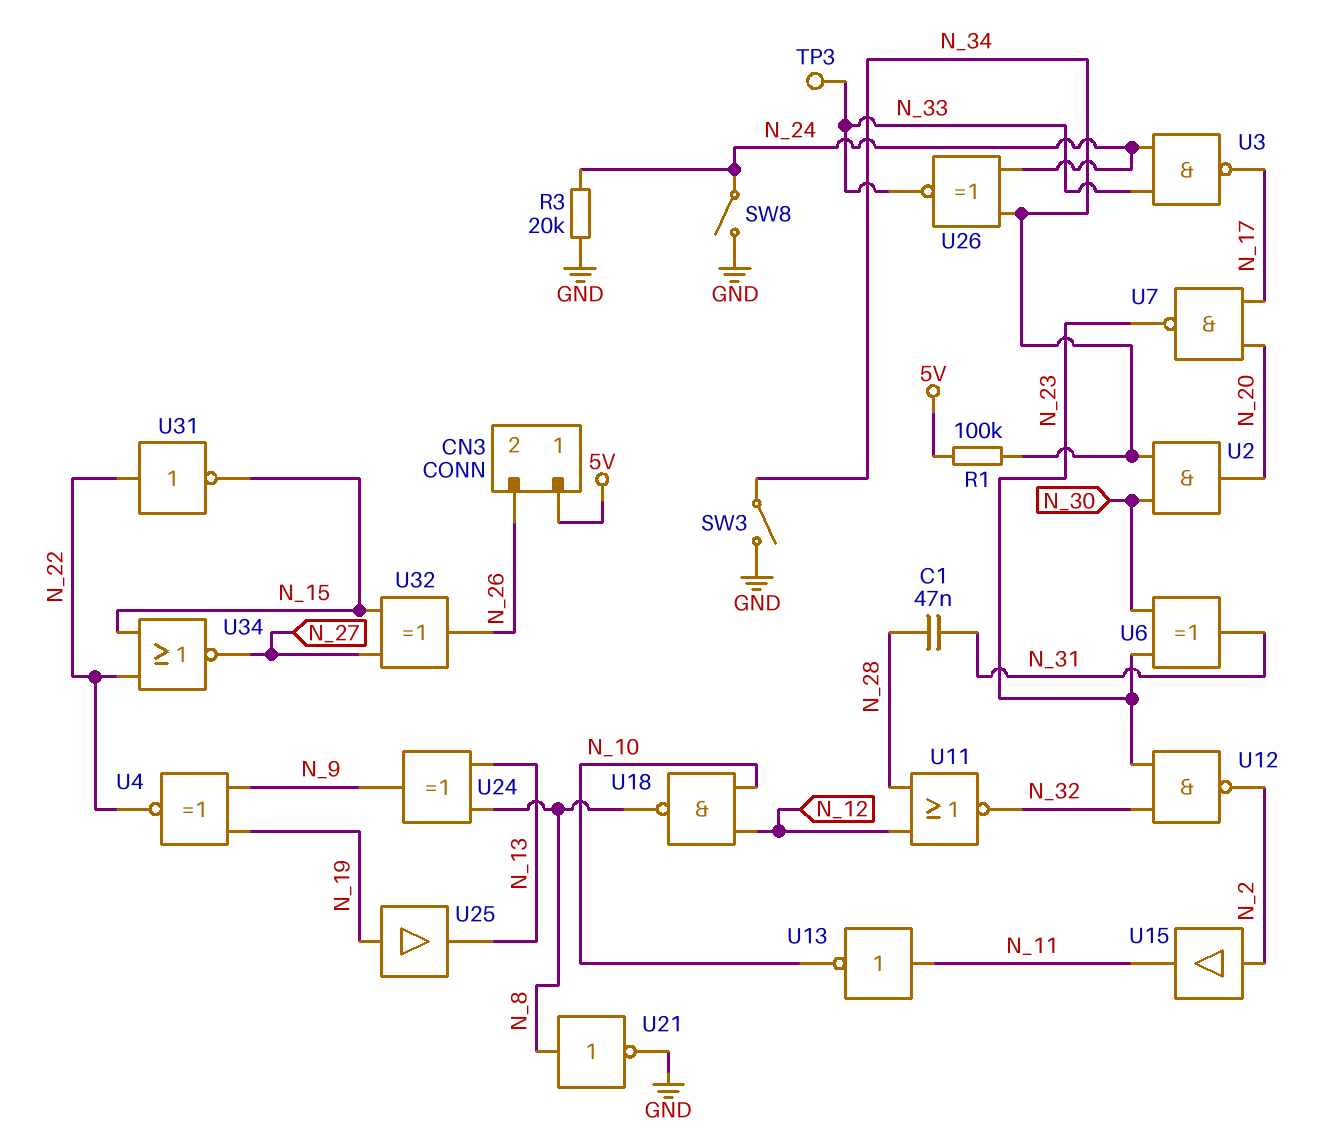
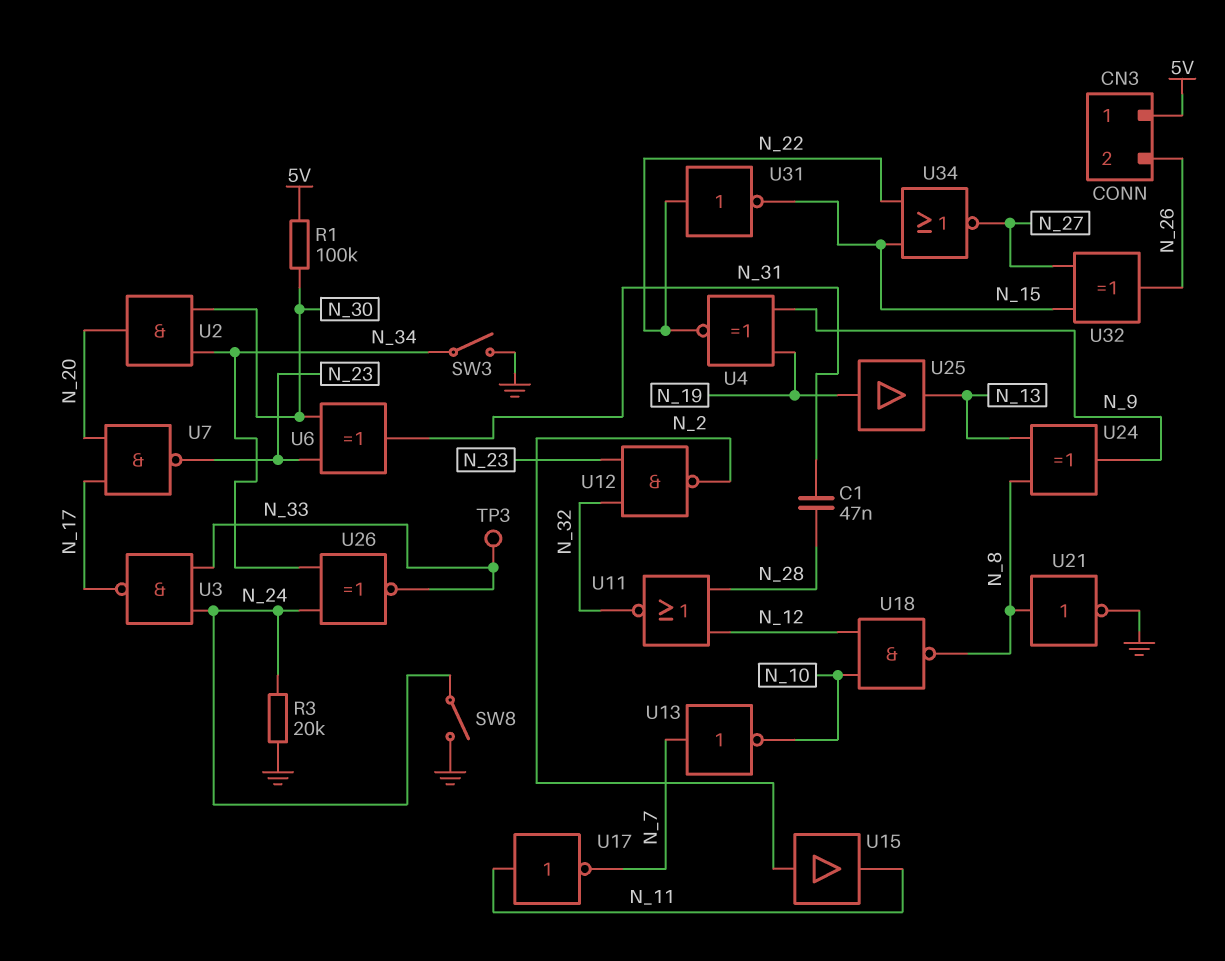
R1: 100k (5V, N_34) -> 100k (5V, N_30)
U13: NOT (in N_11, out N_10) -> NOT (in N_7, out N_10)
U17: none -> NOT (in N_11, out N_7)

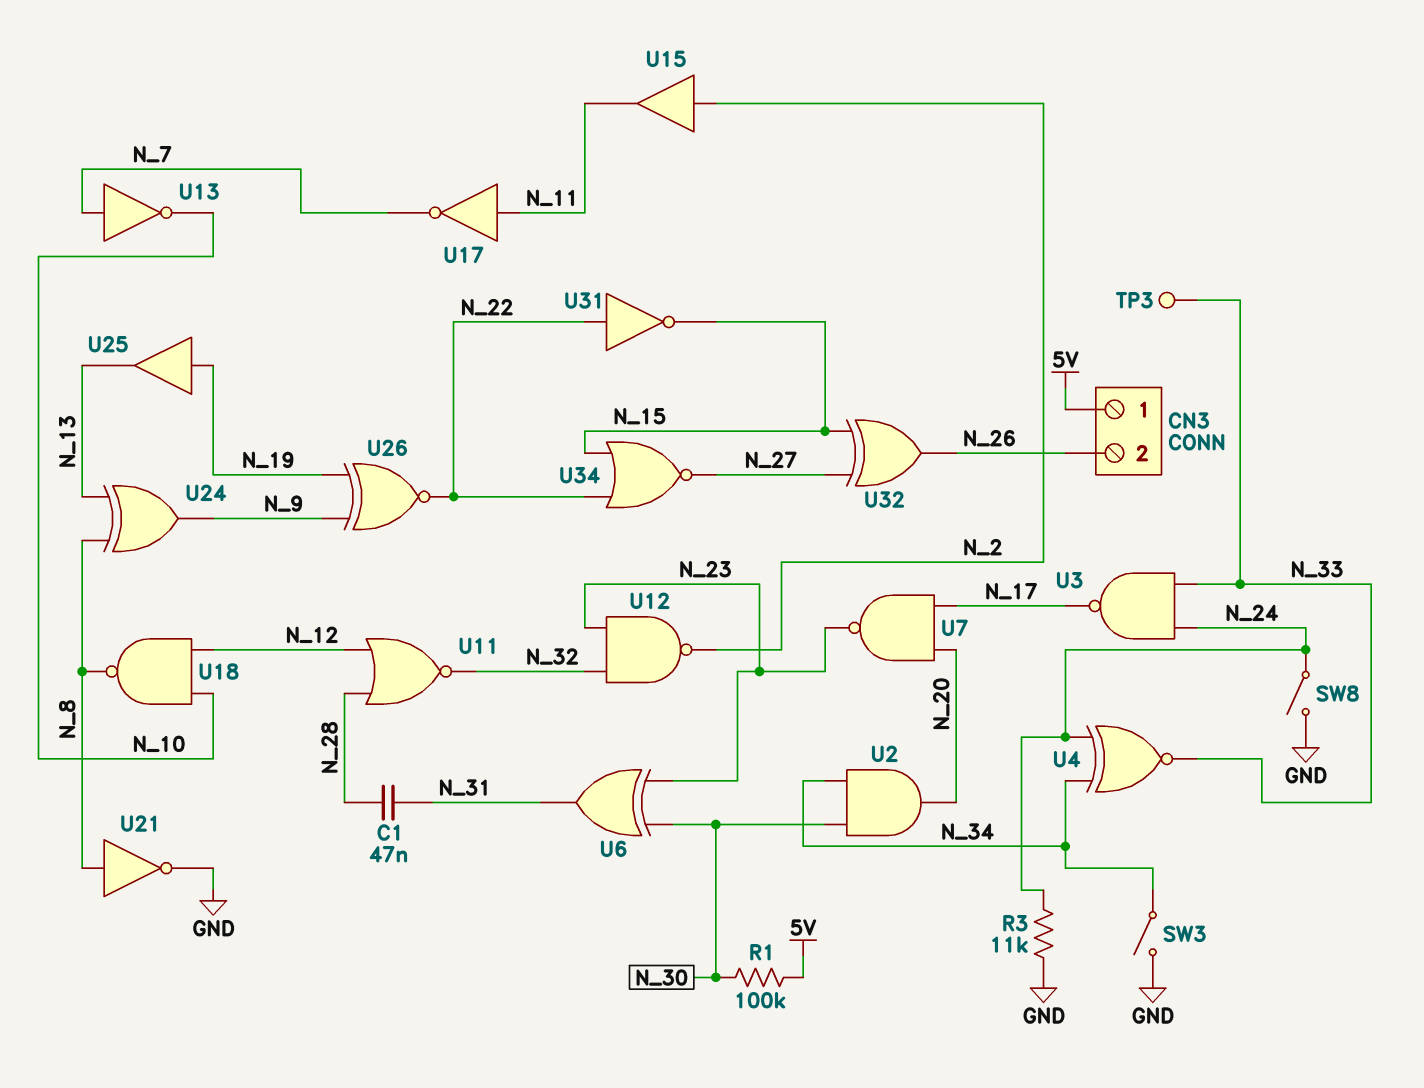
R3: 20k (GND, N_24) -> 11k (GND, N_24)
U4: XNOR (in N_9, in N_19, out N_22) -> XNOR (in N_24, in N_34, out N_33)
U26: XNOR (in N_24, in N_34, out N_33) -> XNOR (in N_9, in N_19, out N_22)

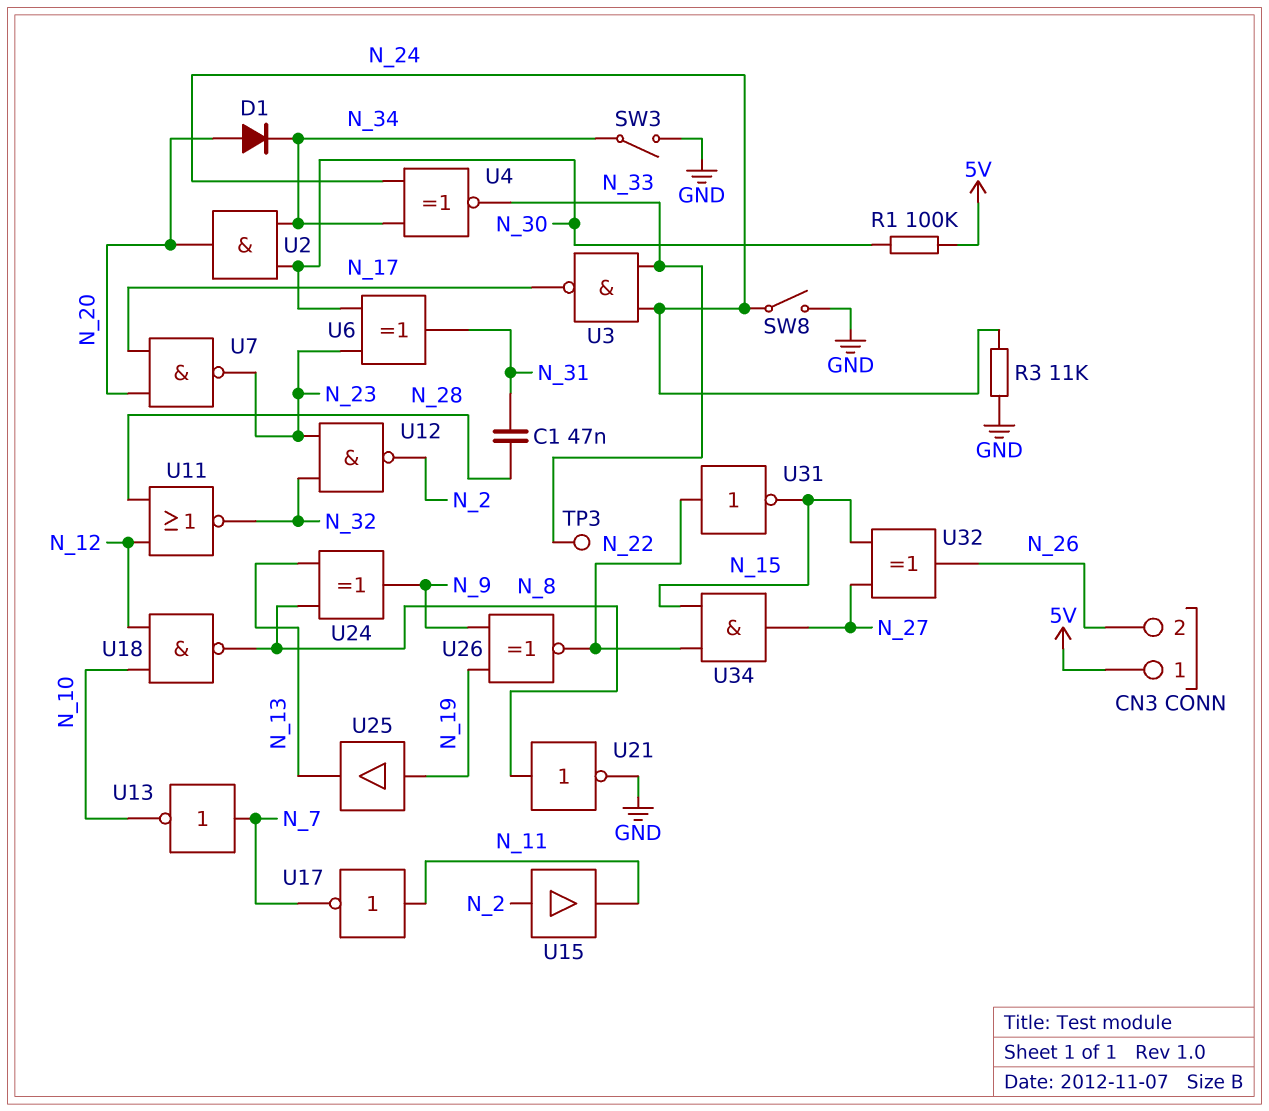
D1: none -> diode (A N_20, K N_34)
U34: NOR (in N_15, in N_22, out N_27) -> AND (in N_15, in N_22, out N_27)

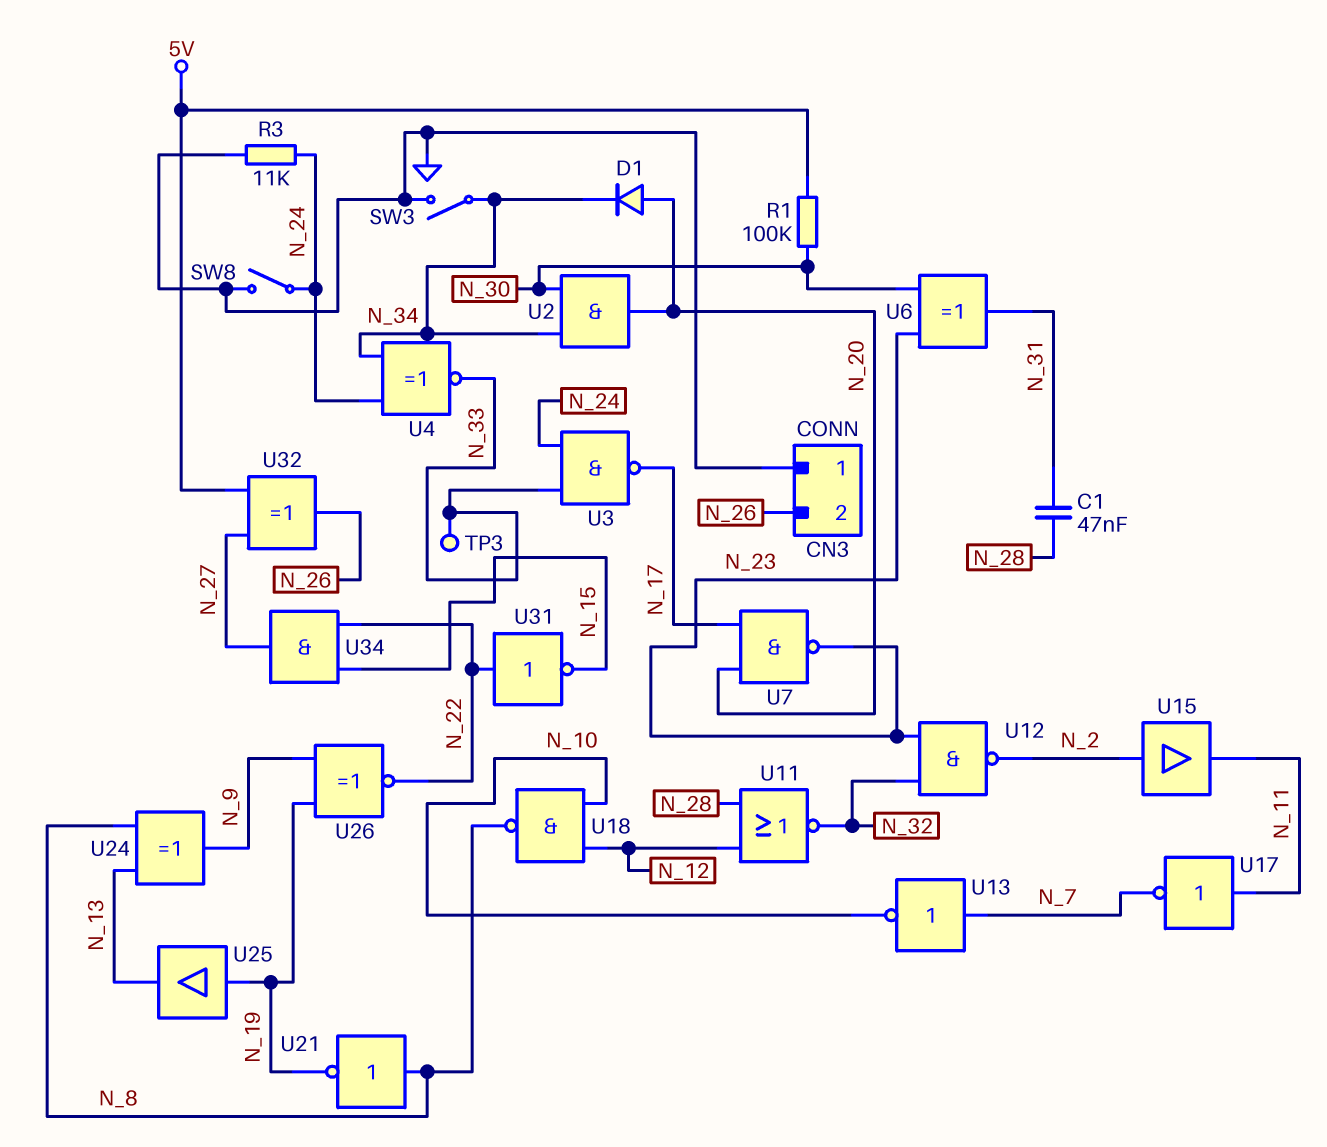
CN3 pin 1: 5V -> GND
U21: NOT (in N_8, out GND) -> NOT (in N_8, out N_19)
U32: XOR (in N_15, in N_27, out N_26) -> XOR (in 5V, in N_27, out N_26)

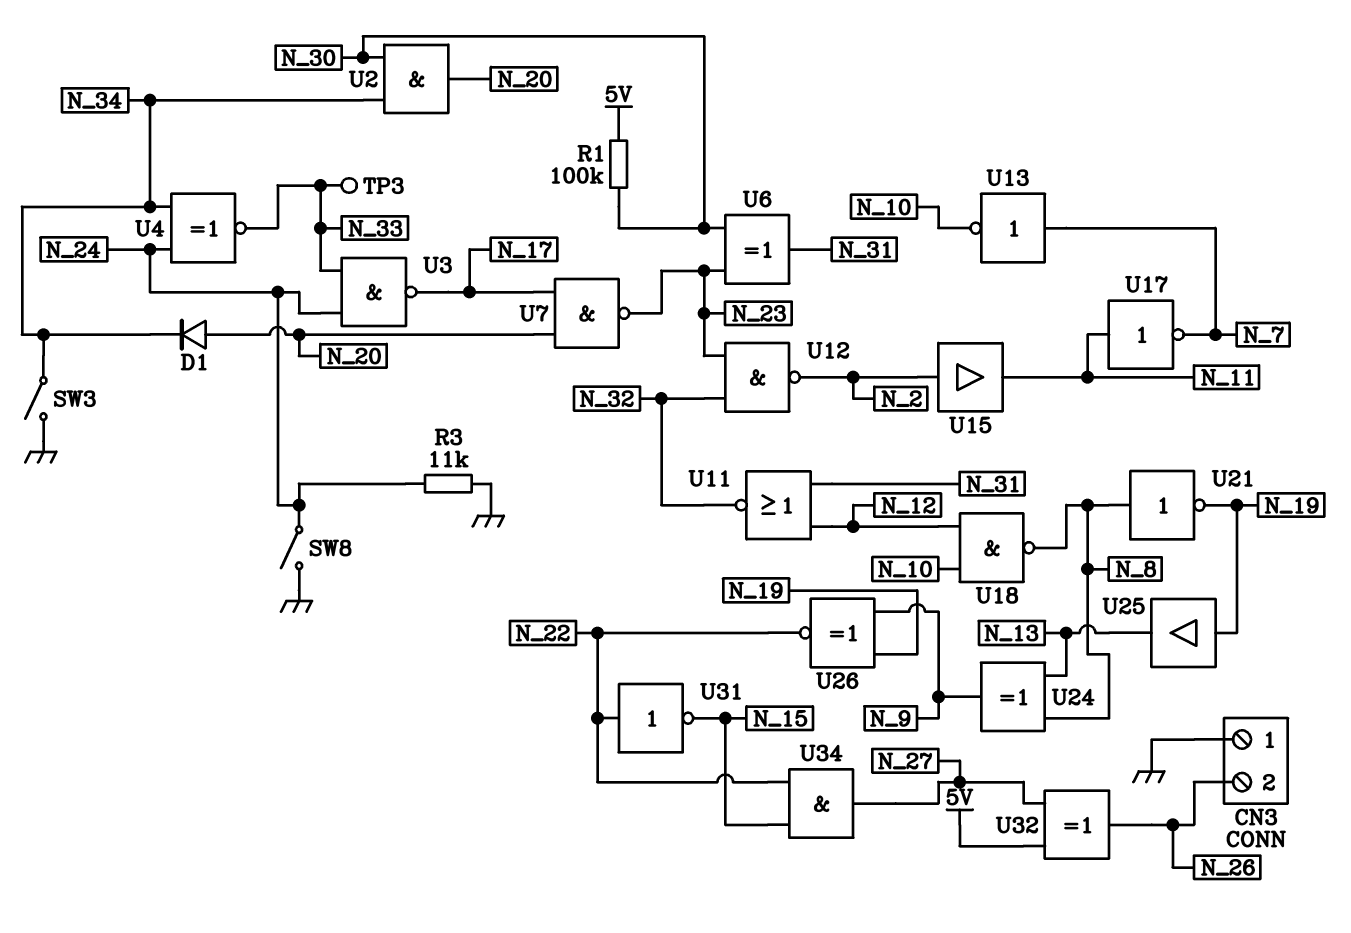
C1: 47nF (N_28, N_31) -> none
U11: NOR (in N_12, in N_28, out N_32) -> NOR (in N_12, in N_31, out N_32)

